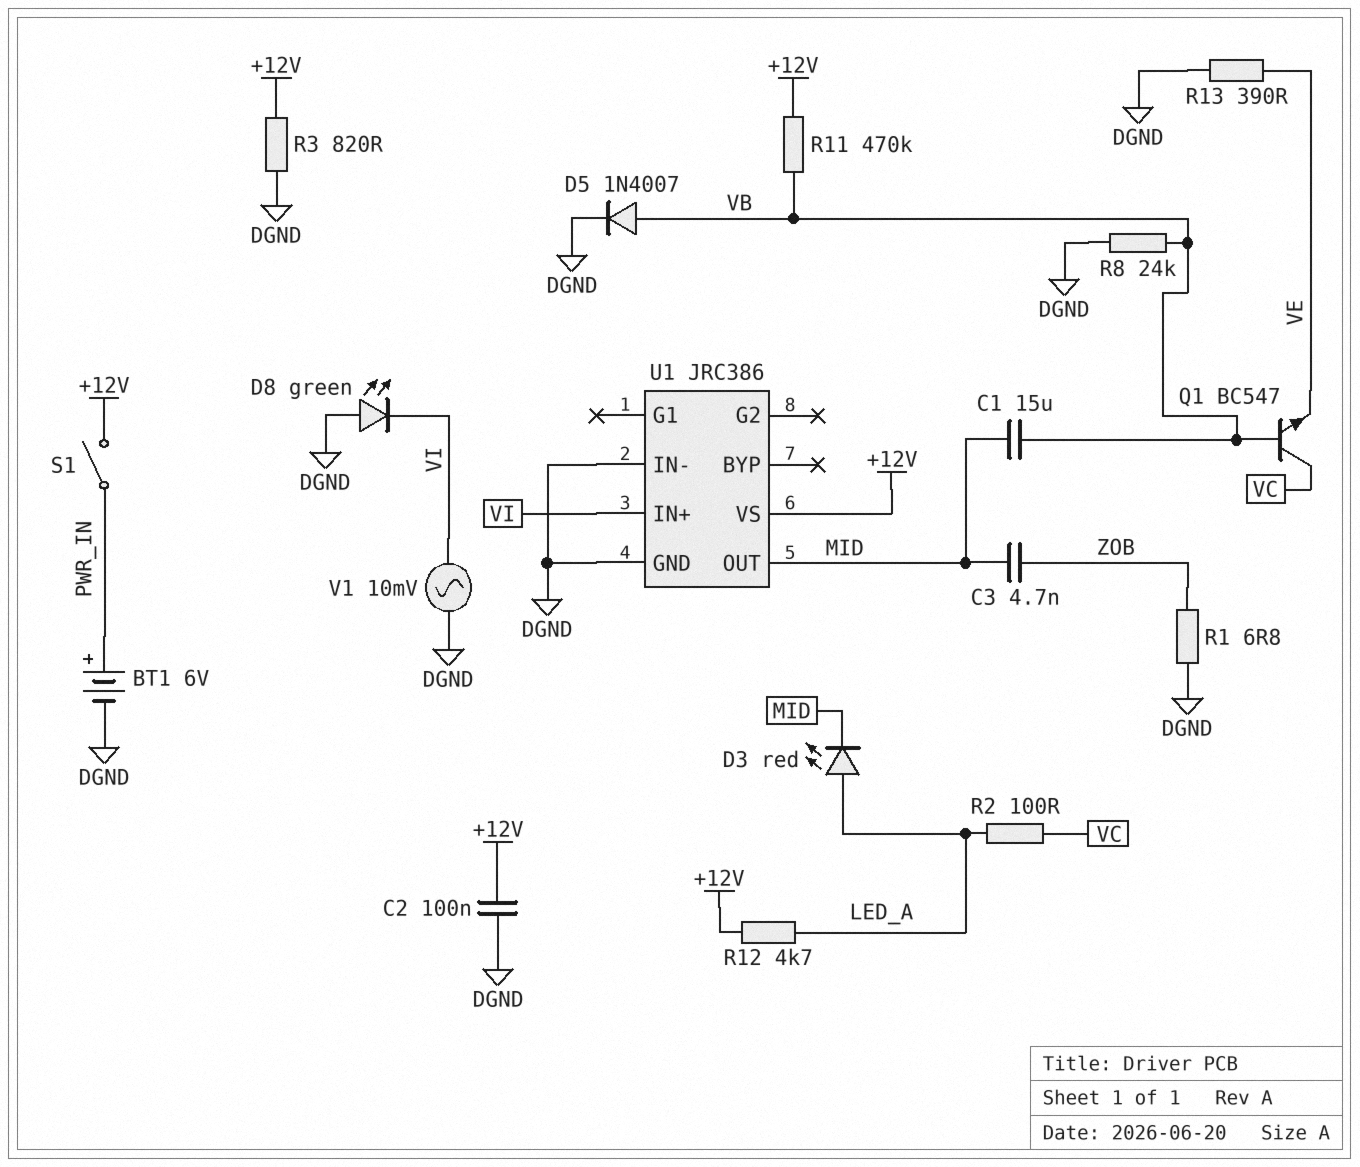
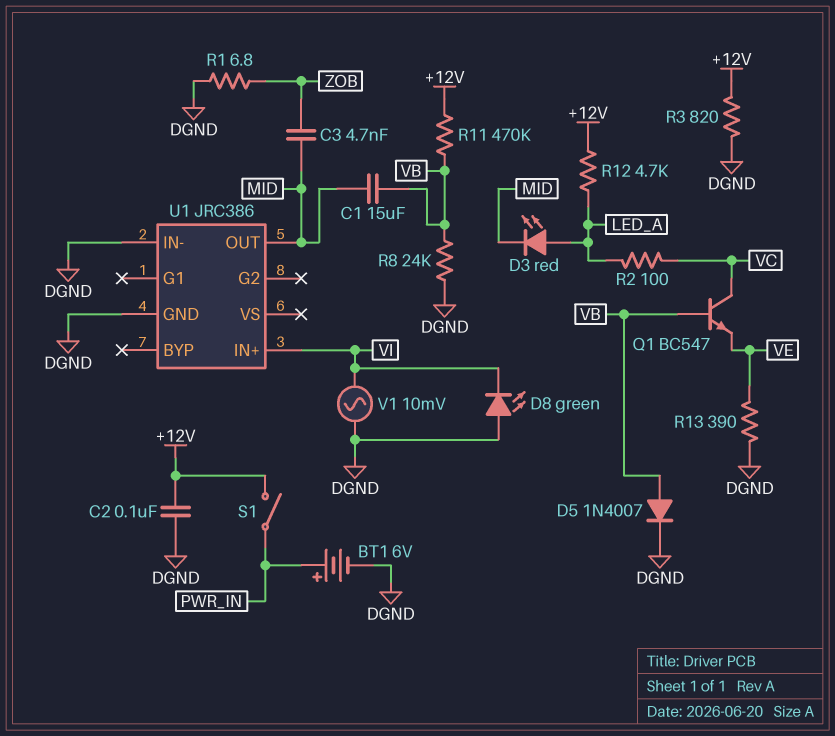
U1 pin VS: +12V -> none

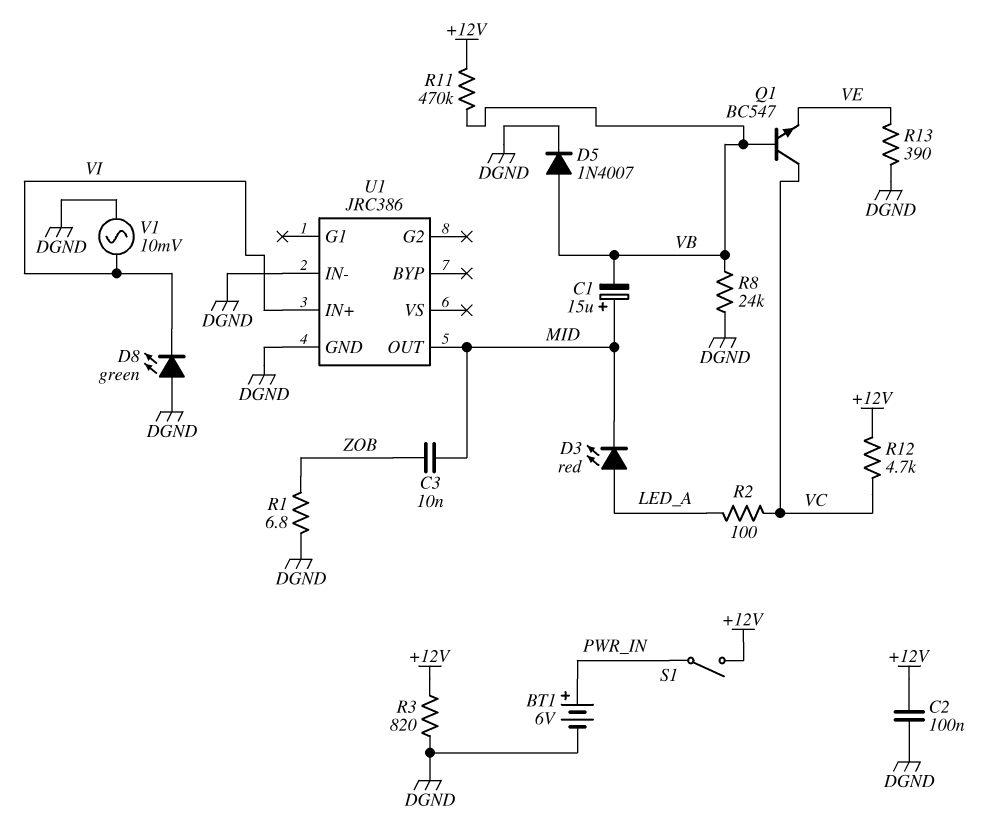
C1: 15uF (MID, VB) -> 15uF (plus MID, minus VB)
C3: 4.7nF (MID, ZOB) -> 10nF (MID, ZOB)
R12: 4.7k (+12V, LED_A) -> 4.7k (+12V, VC)

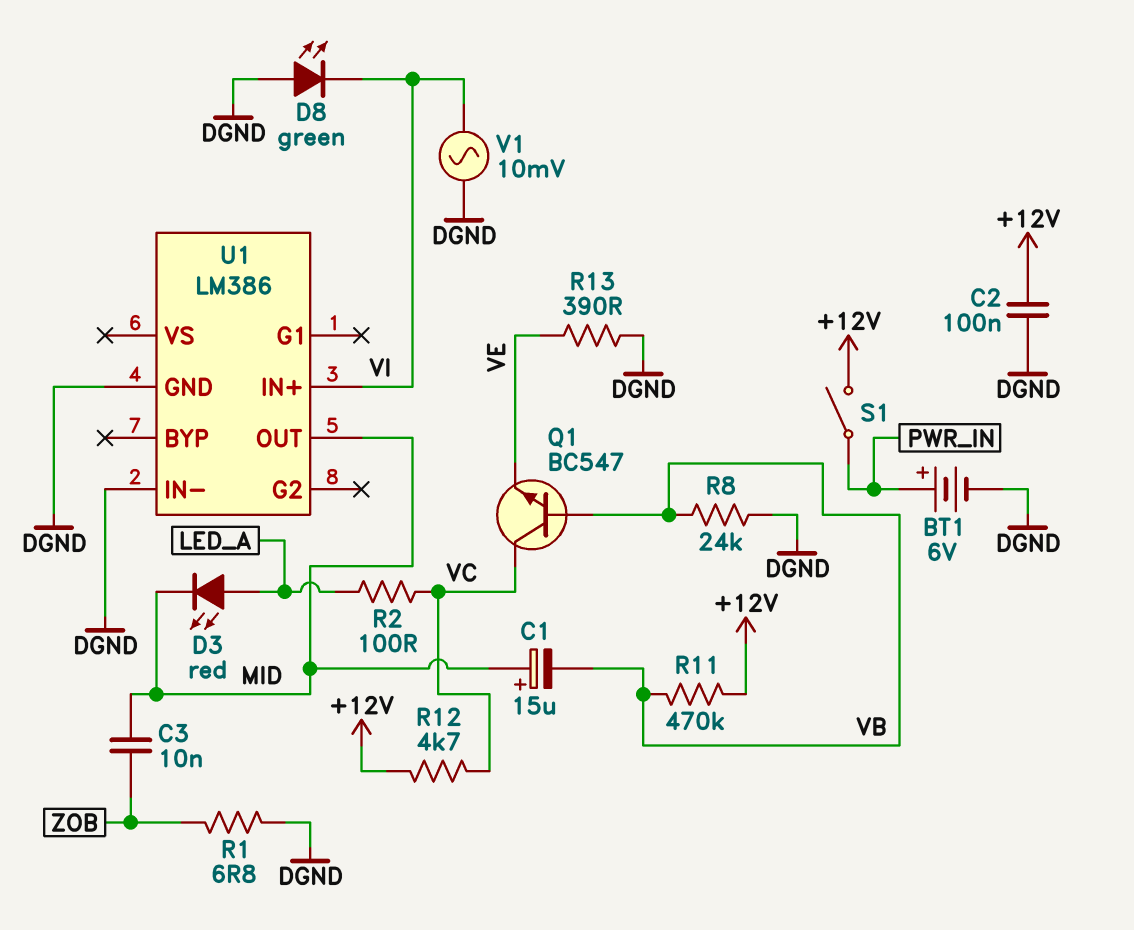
D5: diode 1N4007 (A VB, K DGND) -> none
R3: 820 (+12V, DGND) -> none
U1: JRC386 -> LM386

